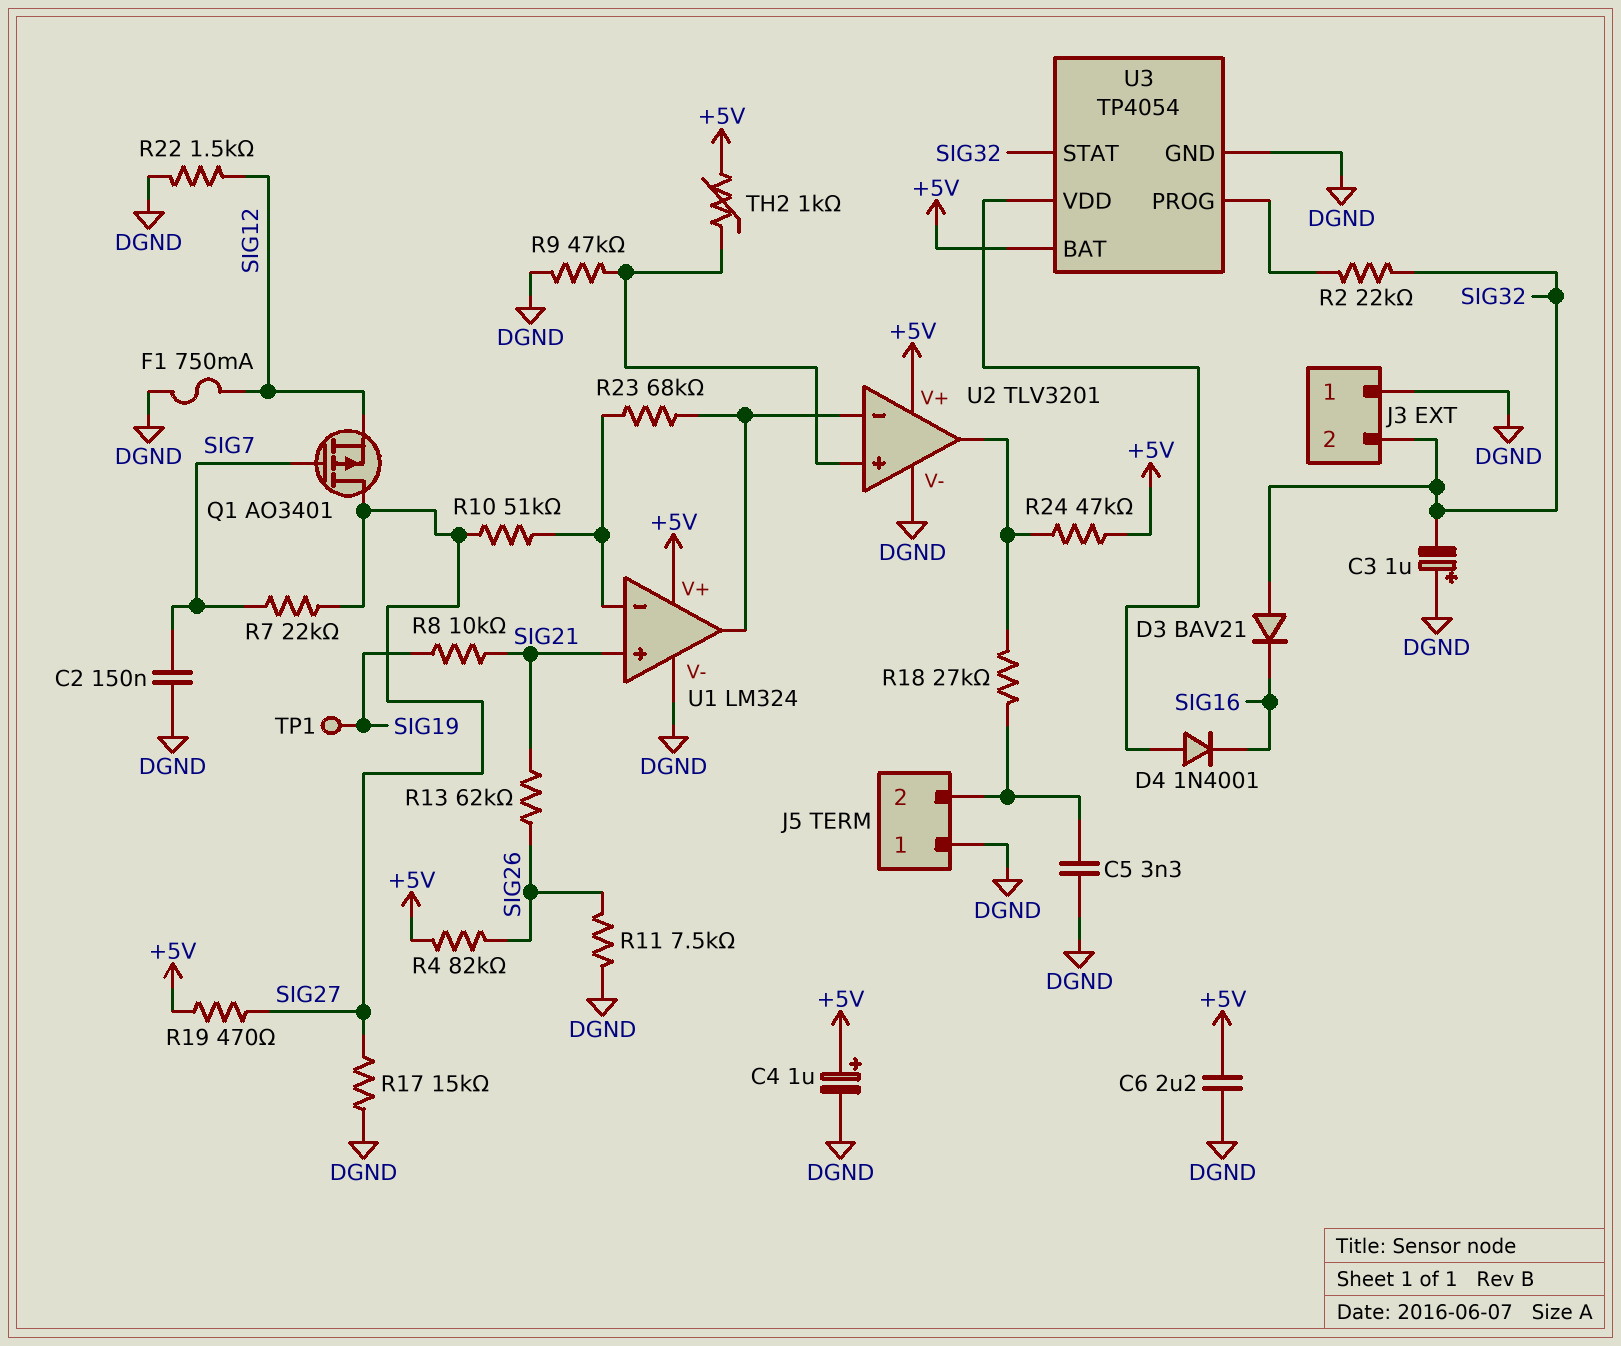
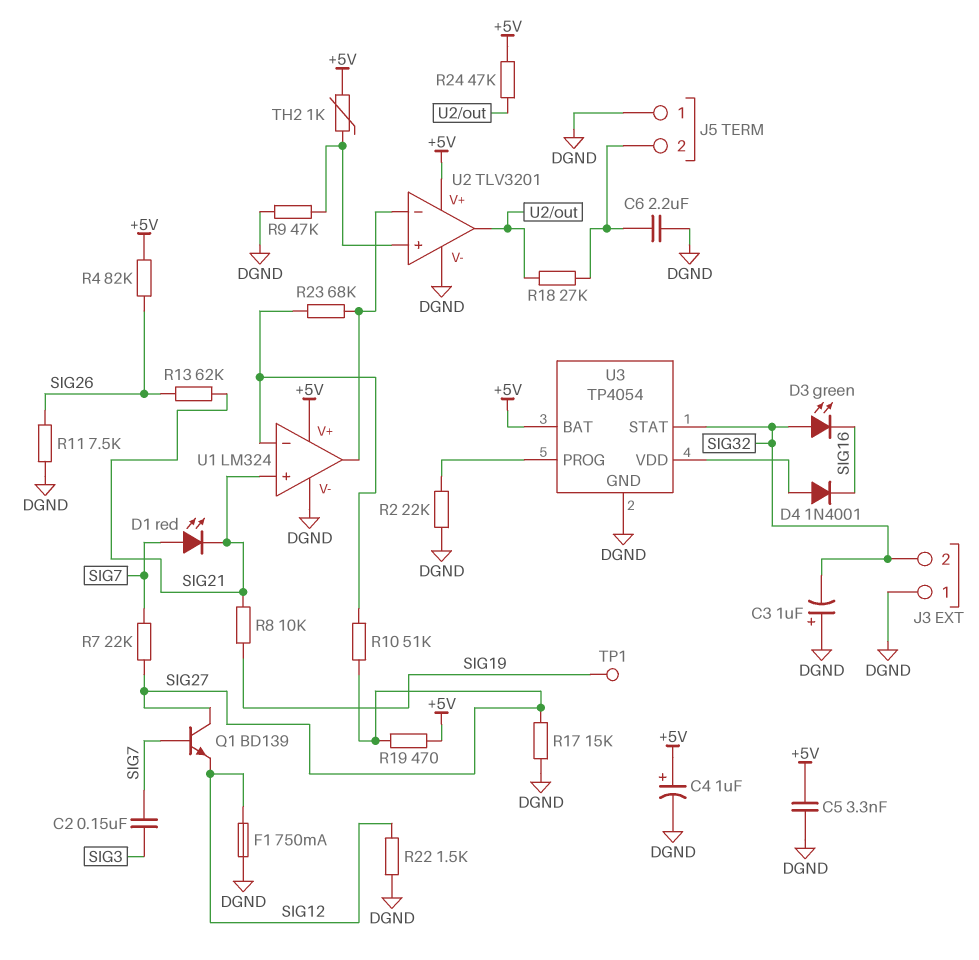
C2: 150nF (DGND, SIG7) -> 150nF (SIG3, SIG7)
C5: 3.3nF (DGND, J5/2) -> 3.3nF (+5V, DGND)
C6: 2.2uF (+5V, DGND) -> 2.2uF (DGND, J5/2)
D1: none -> LED red (A SIG7, K SIG21)
D3: diode BAV21 (A SIG32, K SIG16) -> LED green (A SIG32, K SIG16)
Q1: PMOS AO3401 (G SIG7, D SIG27, S SIG12) -> NPN BD139 (B SIG7, C SIG27, E SIG12)
R2: 22k (SIG32, U3/PROG) -> 22k (DGND, U3/PROG)

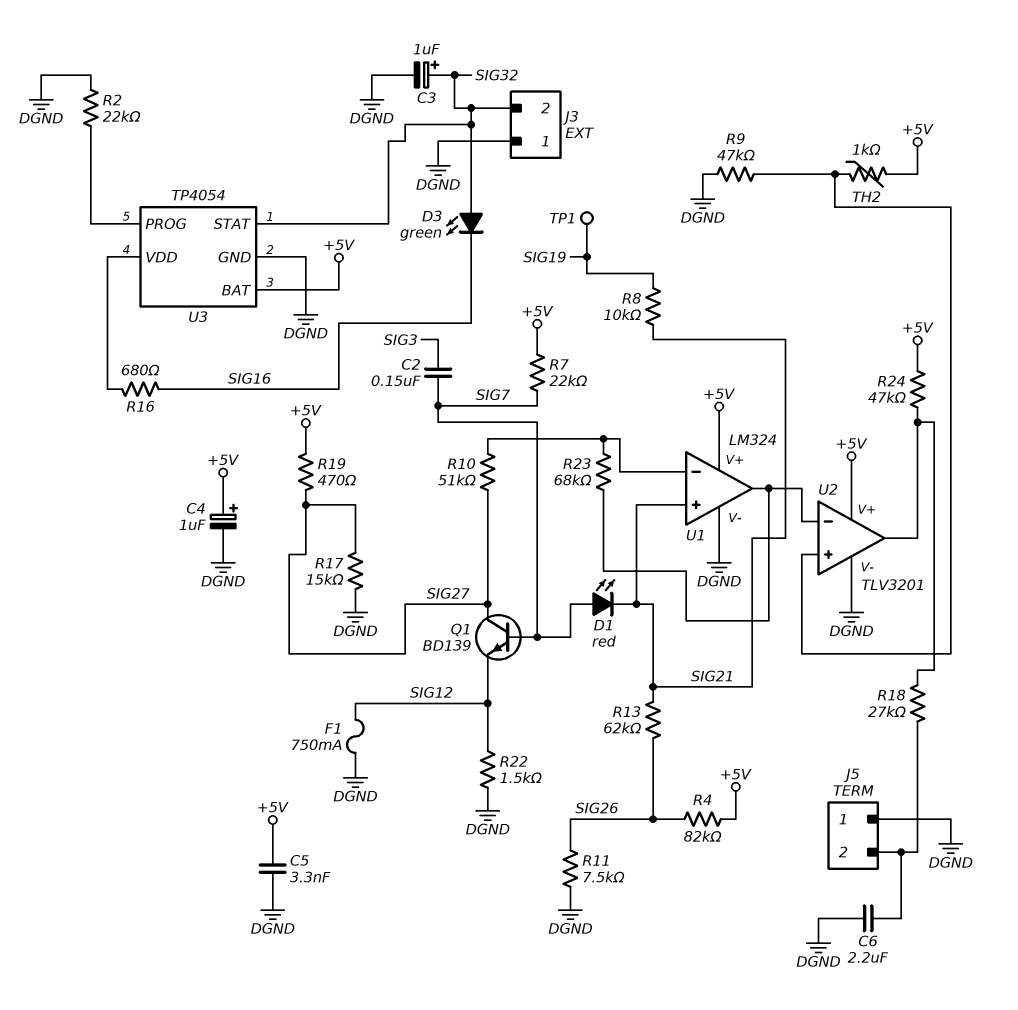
C3: 1uF (plus DGND, minus SIG32) -> 1uF (plus SIG32, minus DGND)
D4: diode 1N4001 (A U3/VDD, K SIG16) -> none
R7: 22k (SIG7, SIG27) -> 22k (+5V, SIG7)
R16: none -> 680 (SIG16, U3/VDD)

